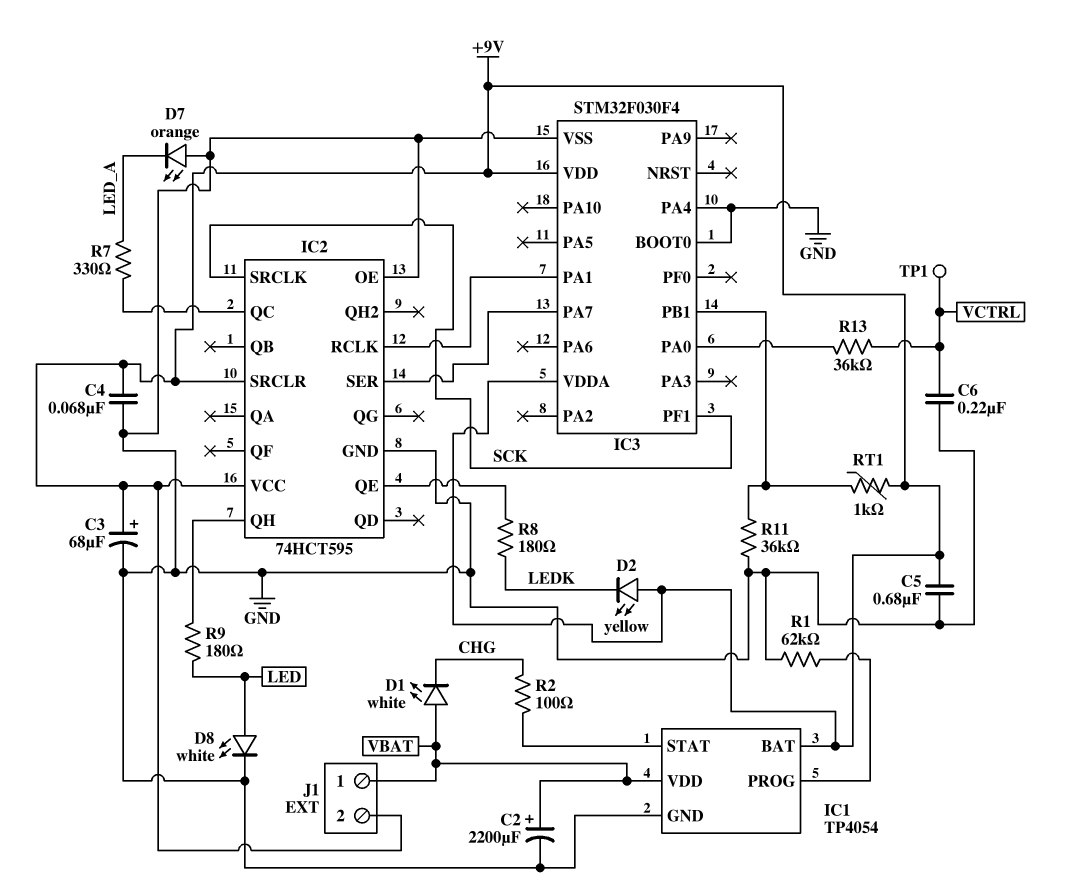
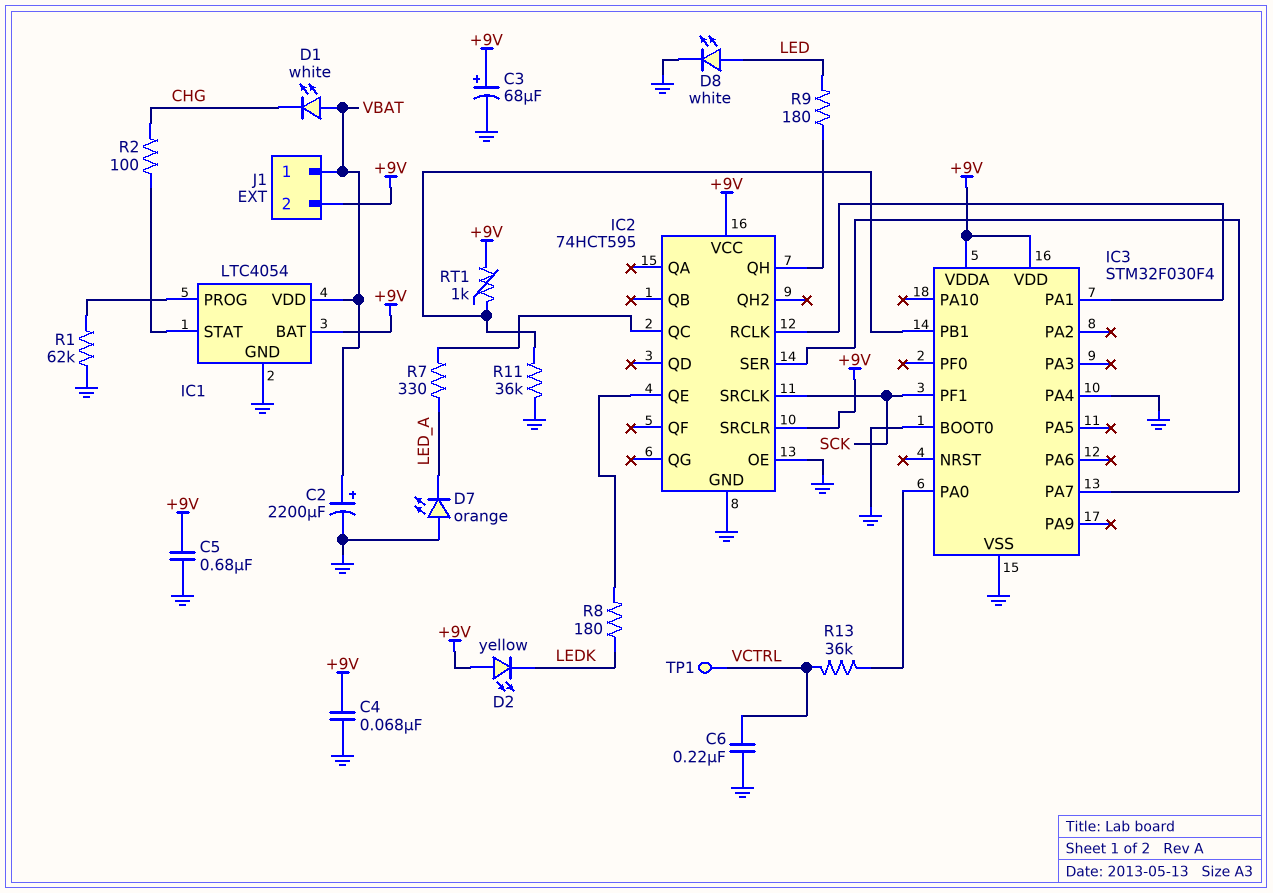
IC1: TP4054 -> LTC4054

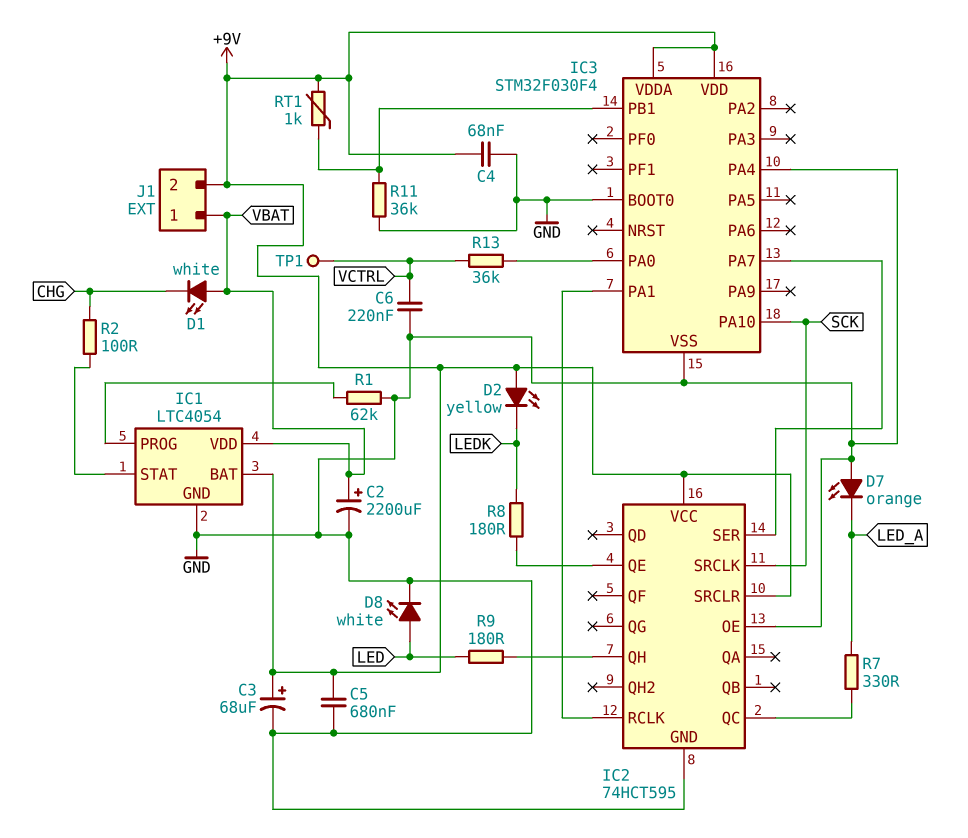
IC3 pin PA10: none -> SCK
IC3 pin PF1: SCK -> none

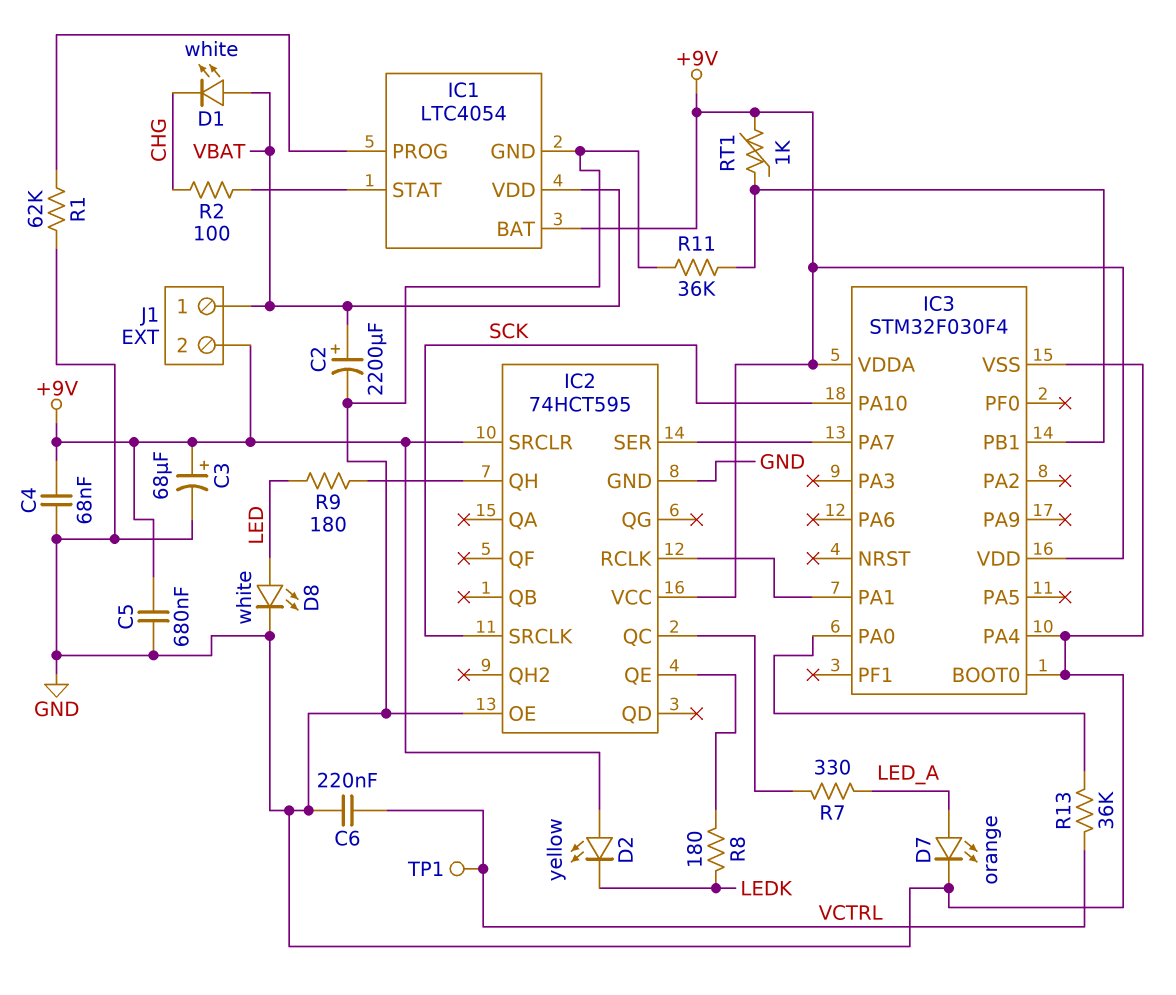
D7: LED orange (A GND, K LED_A) -> LED orange (A LED_A, K GND)

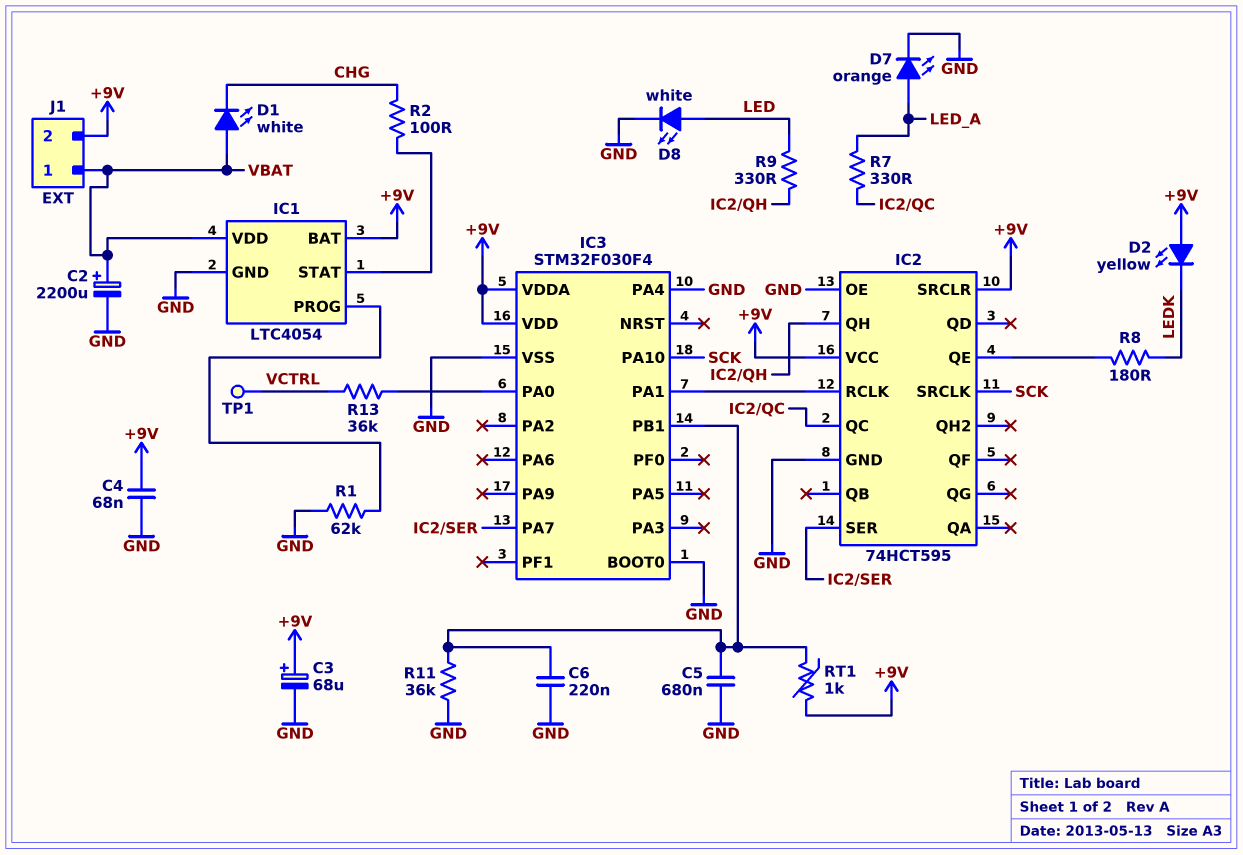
C5: 680nF (+9V, GND) -> 680nF (GND, IC3/PB1)
C6: 220nF (GND, VCTRL) -> 220nF (GND, IC3/PB1)
R9: 180 (IC2/QH, LED) -> 330 (IC2/QH, LED)

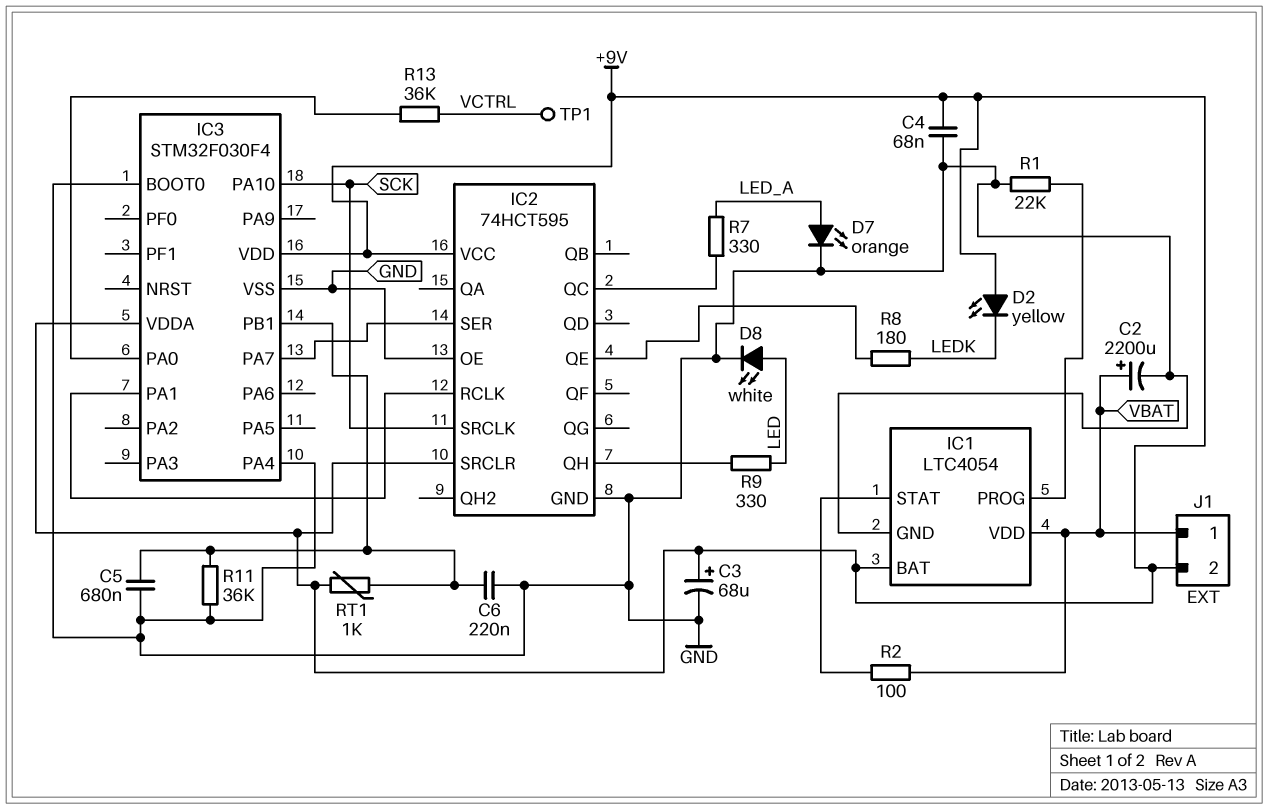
D1: LED white (A VBAT, K CHG) -> none
R1: 62k (GND, IC1/PROG) -> 22k (GND, IC1/PROG)
R2: 100 (CHG, IC1/STAT) -> 100 (IC1/STAT, VBAT)

